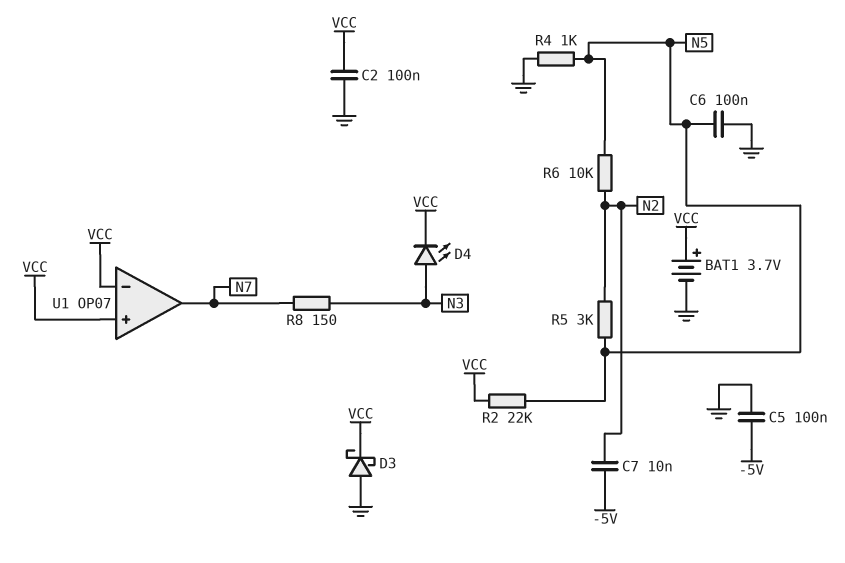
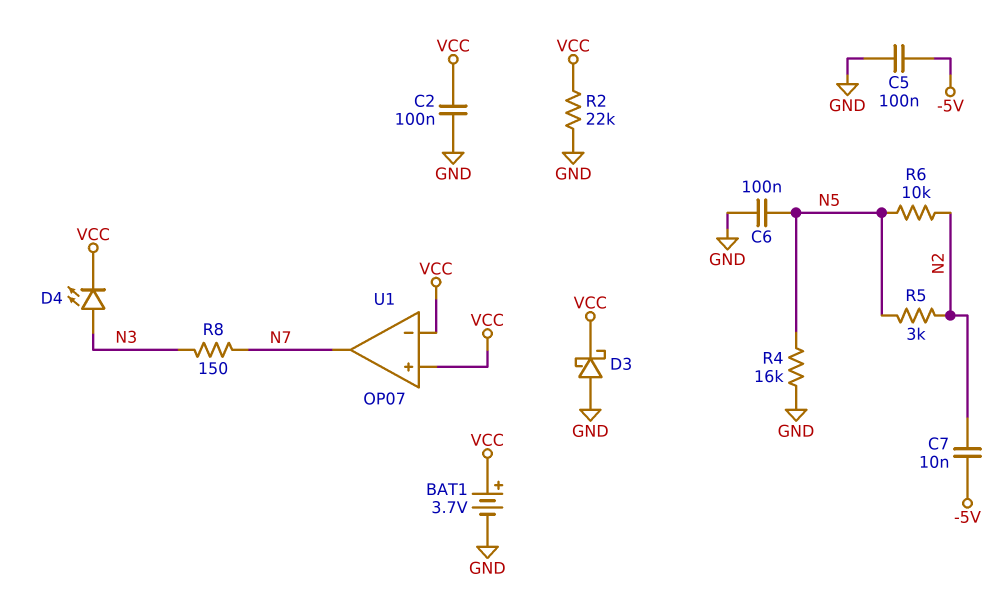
R2: 22k (N5, VCC) -> 22k (GND, VCC)
R4: 1k (GND, N5) -> 16k (GND, N5)

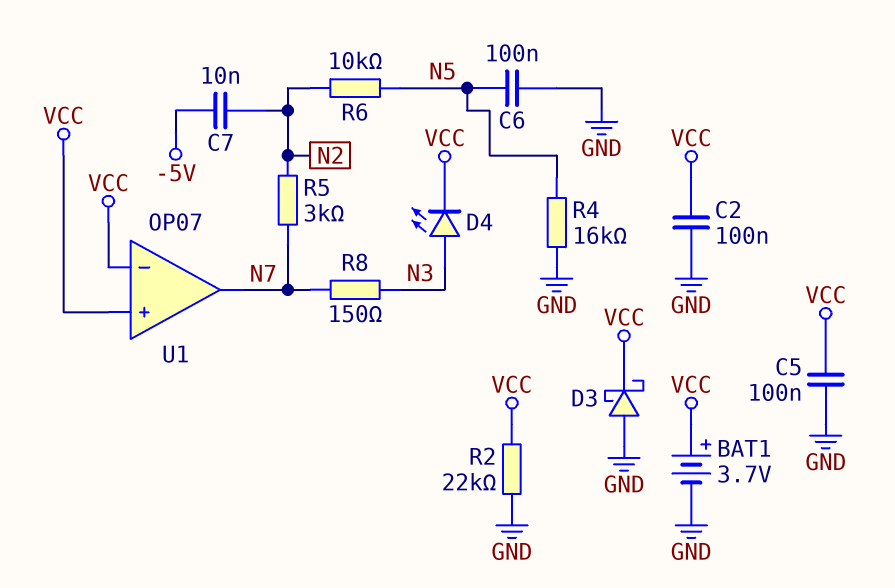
C5: 100nF (-5V, GND) -> 100nF (GND, VCC)
R5: 3k (N2, N5) -> 3k (N2, N7)

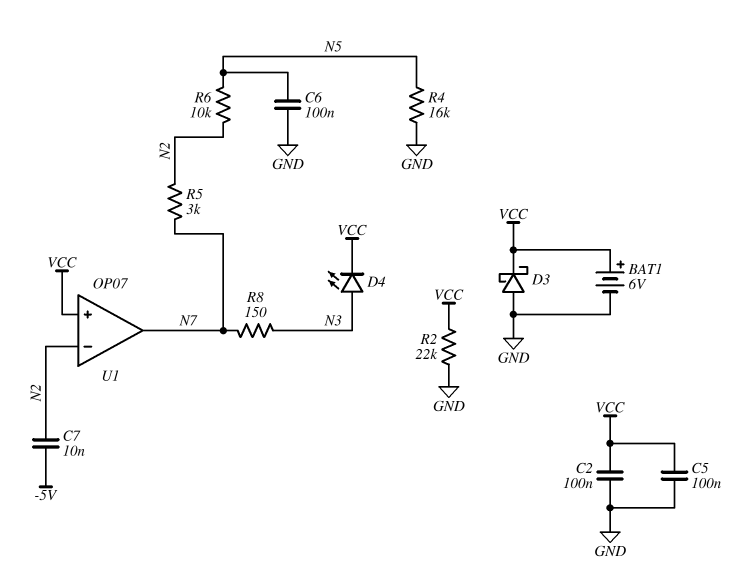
BAT1: 3.7V (plus VCC, minus GND) -> 6V (plus VCC, minus GND)
U1 pin in-: VCC -> N2

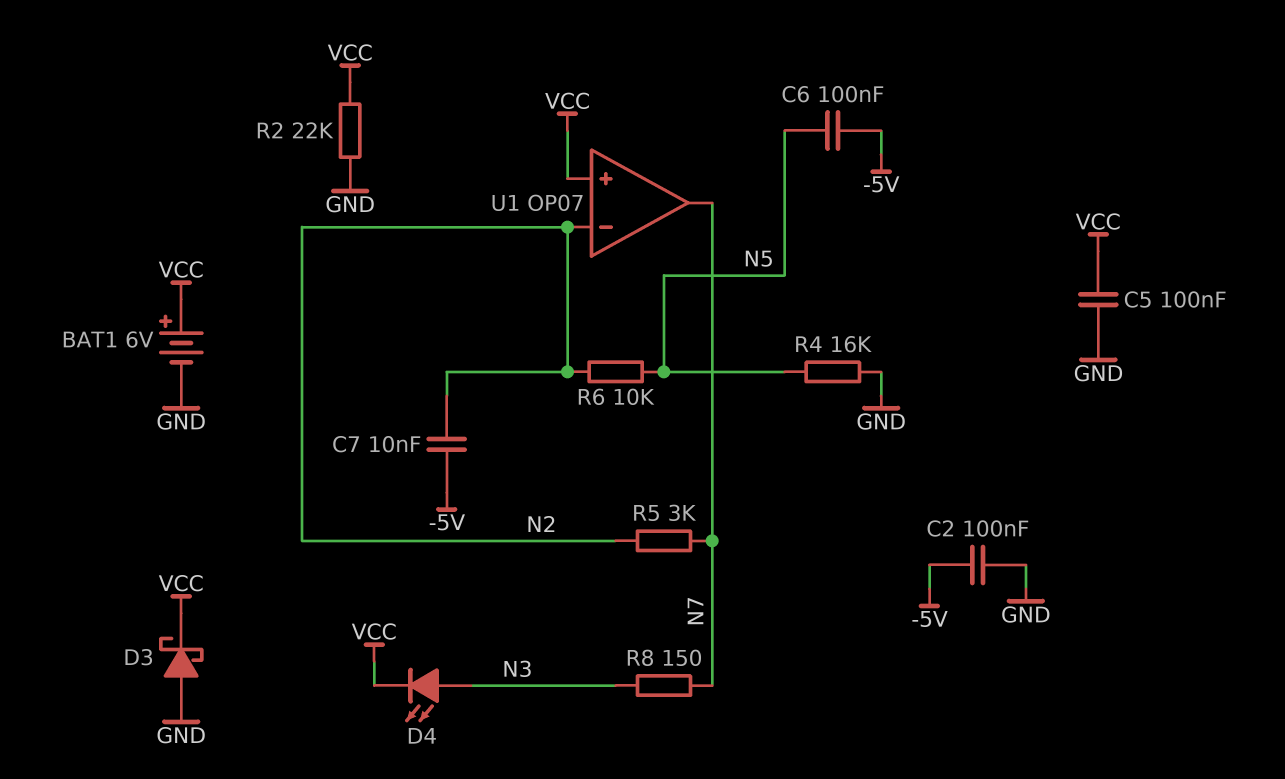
C2: 100nF (GND, VCC) -> 100nF (-5V, GND)
C6: 100nF (GND, N5) -> 100nF (-5V, N5)

